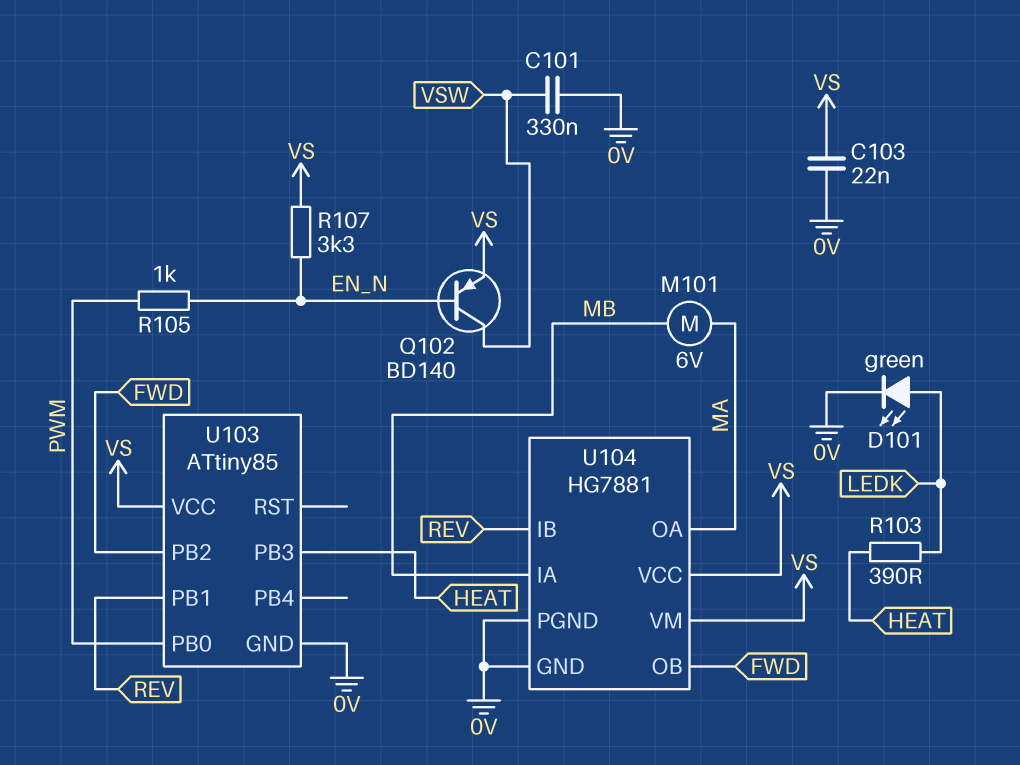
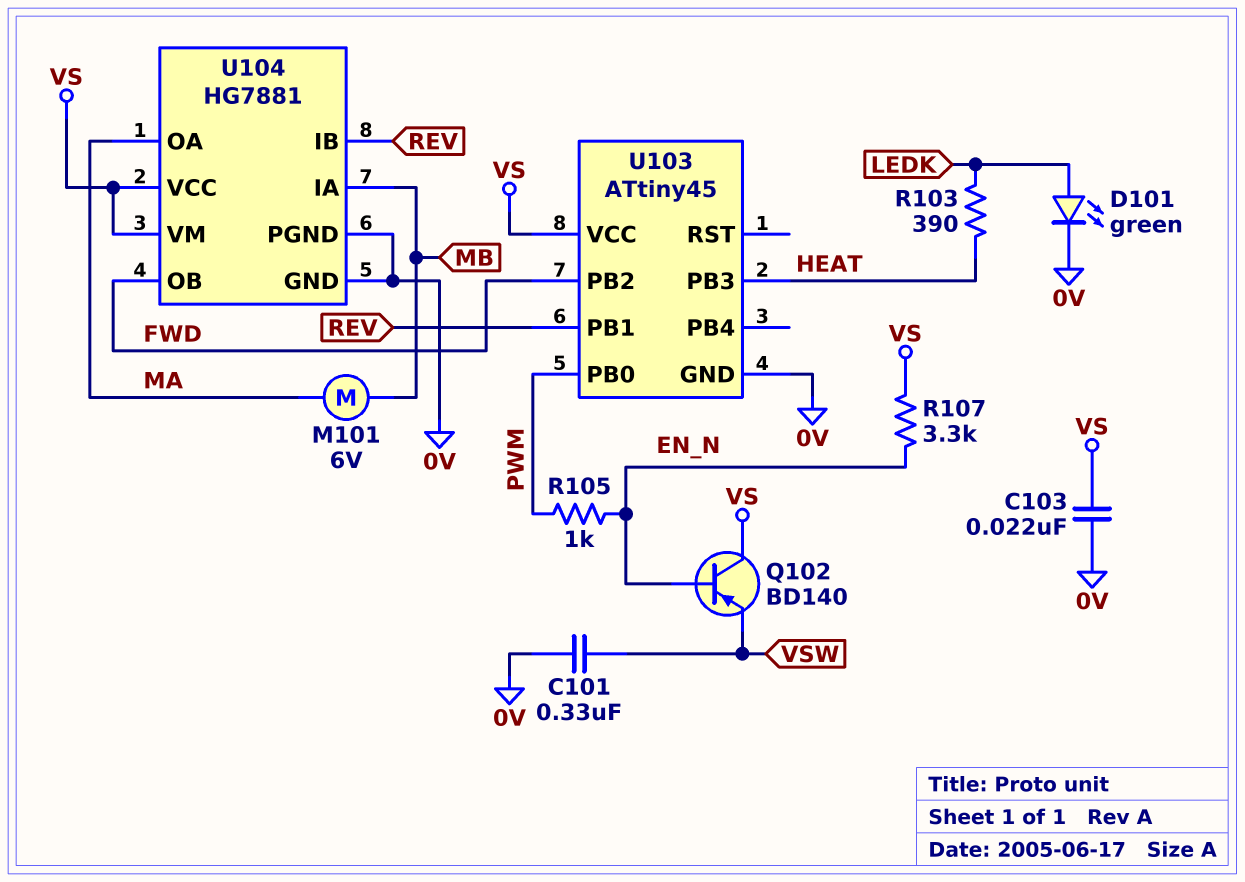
Q102: PNP BD140 (B EN_N, C VSW, E VS) -> PNP BD140 (B EN_N, C VS, E VSW)
U103: ATtiny85 -> ATtiny45

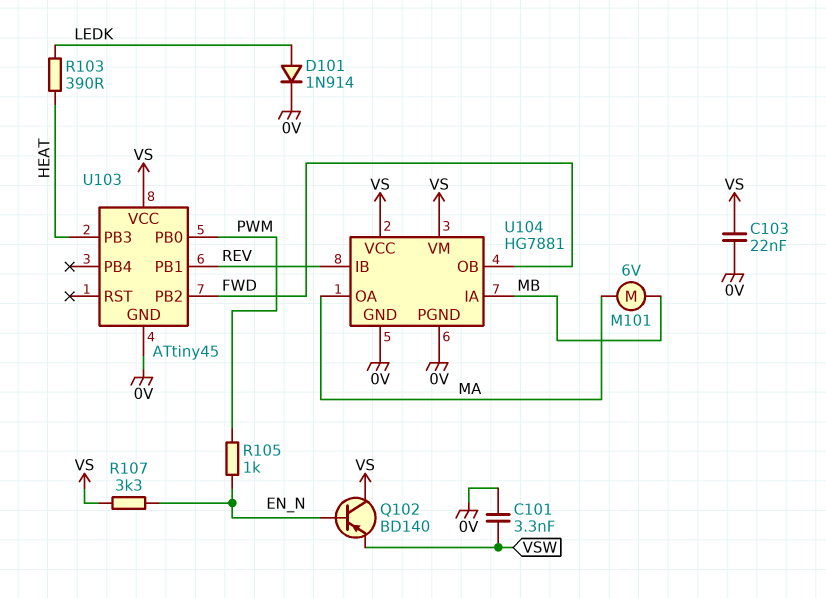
C101: 330nF (0V, VSW) -> 3.3nF (0V, VSW)
D101: LED green (A LEDK, K 0V) -> diode 1N914 (A LEDK, K 0V)

